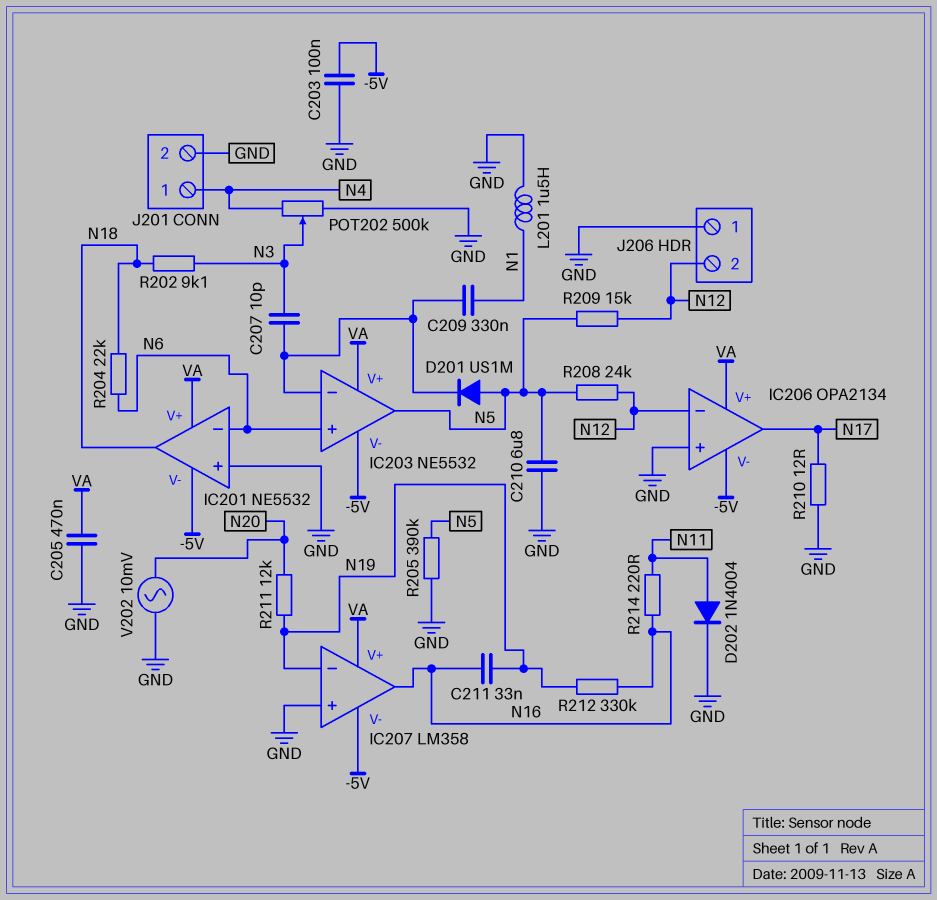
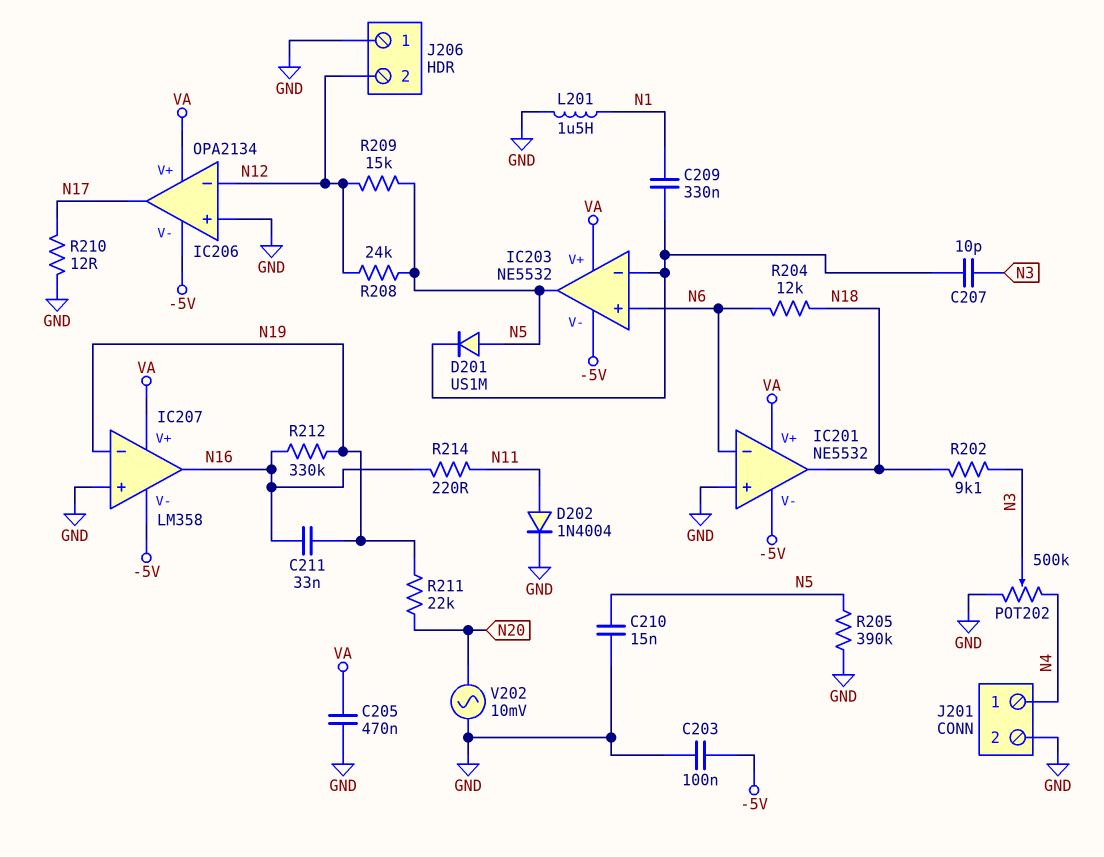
C210: 6.8uF (GND, N5) -> 15nF (GND, N5)
R204: 22k (N6, N18) -> 12k (N6, N18)
R211: 12k (N19, N20) -> 22k (N19, N20)

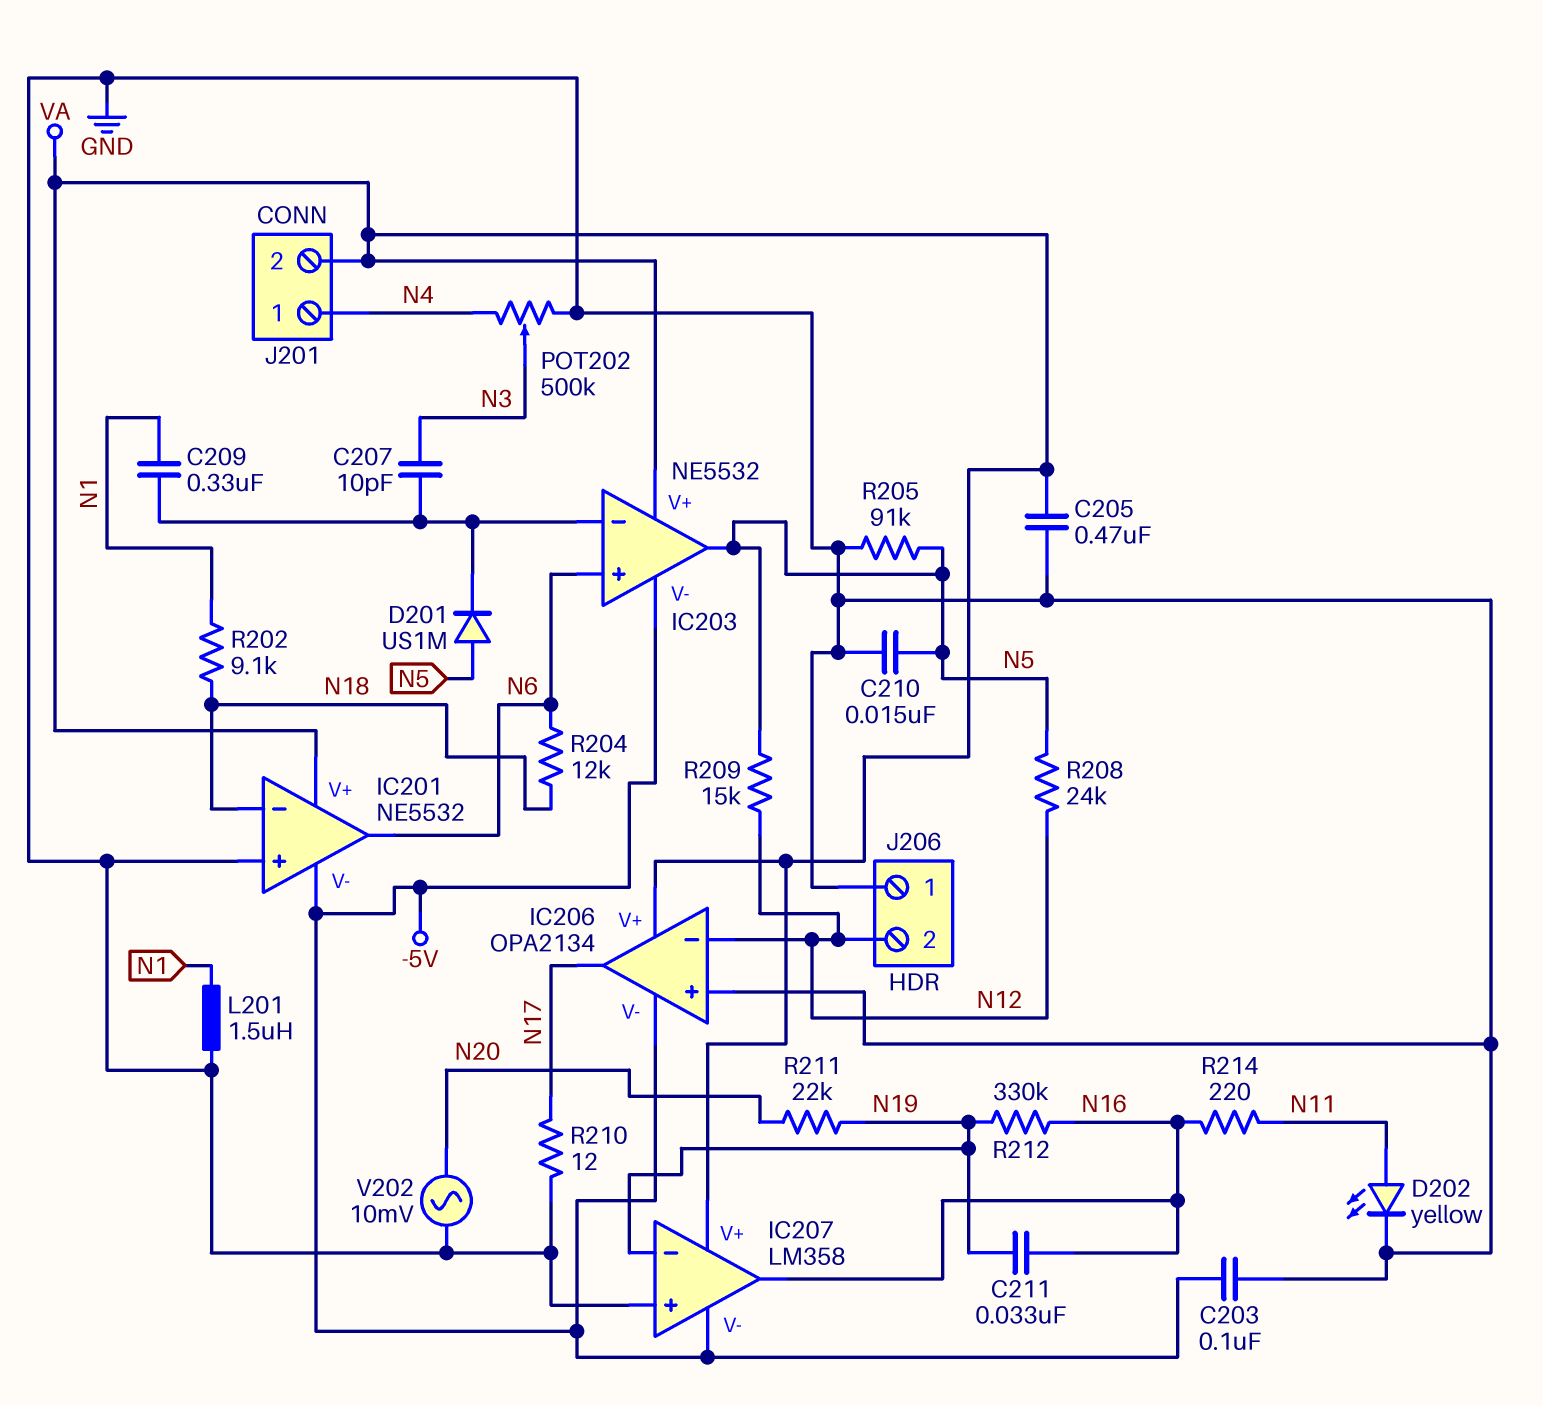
D202: diode 1N4004 (A N11, K GND) -> LED yellow (A N11, K GND)
IC201 pin in-: N6 -> N18
IC201 pin out: N18 -> N6
J201 pin 2: GND -> VA
R202: 9.1k (N3, N18) -> 9.1k (N1, N18)
R205: 390k (GND, N5) -> 91k (GND, N5)

